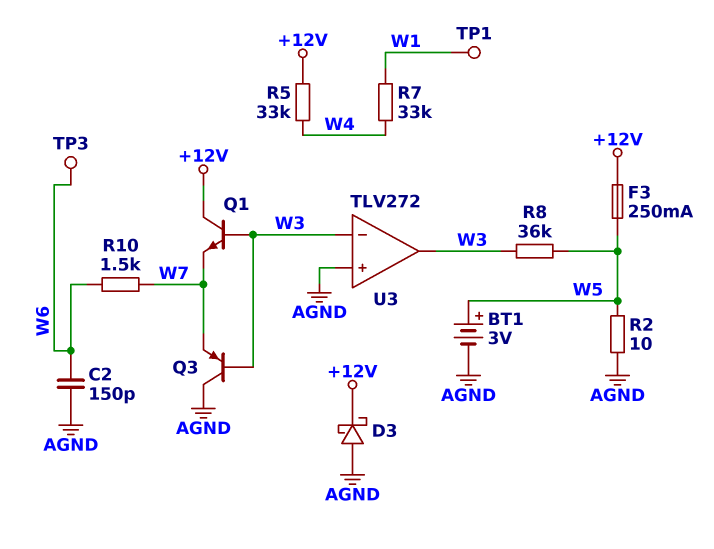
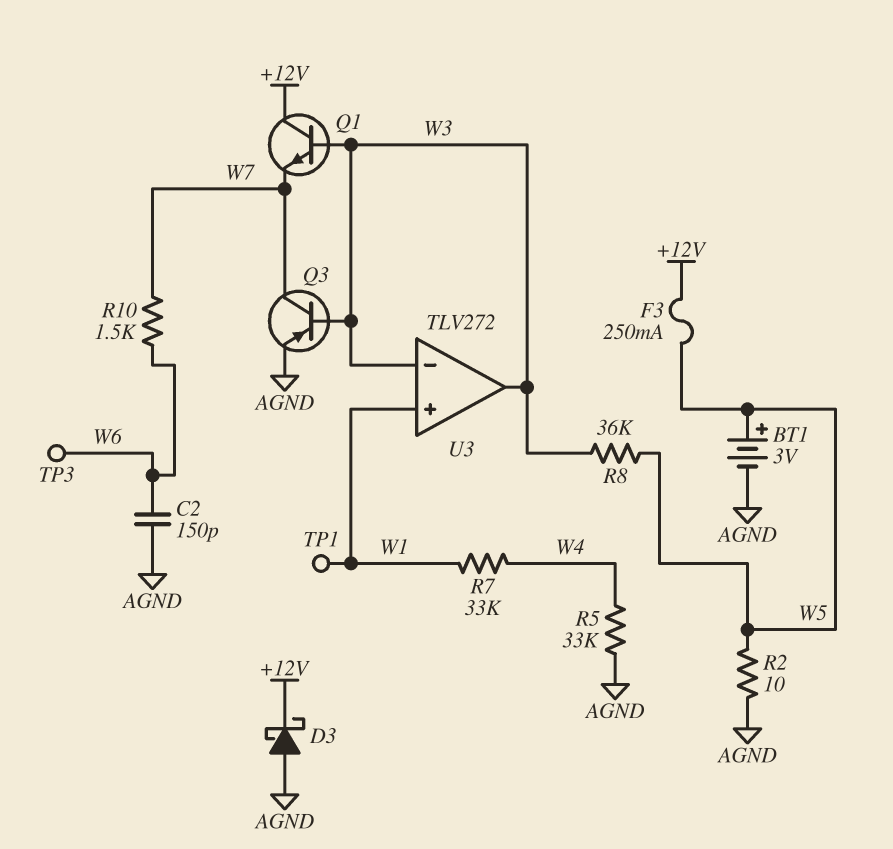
Q3: PNP (B W3, C AGND, E W7) -> PNP (B W3, C W7, E AGND)
R5: 33k (+12V, W4) -> 33k (AGND, W4)
U3 pin in+: AGND -> W1

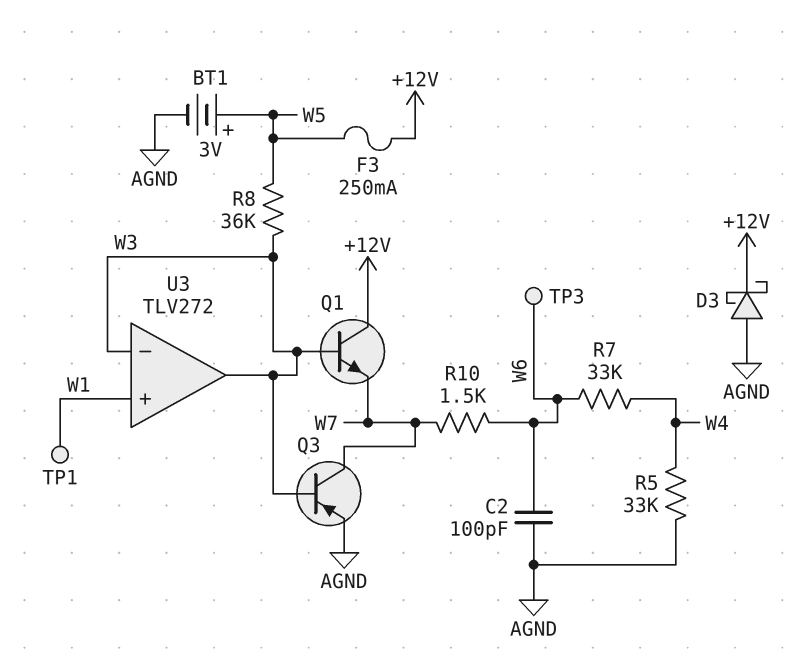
C2: 150pF (AGND, W6) -> 100pF (AGND, W6)
R2: 10 (AGND, W5) -> none
R7: 33k (W1, W4) -> 33k (W4, W6)

